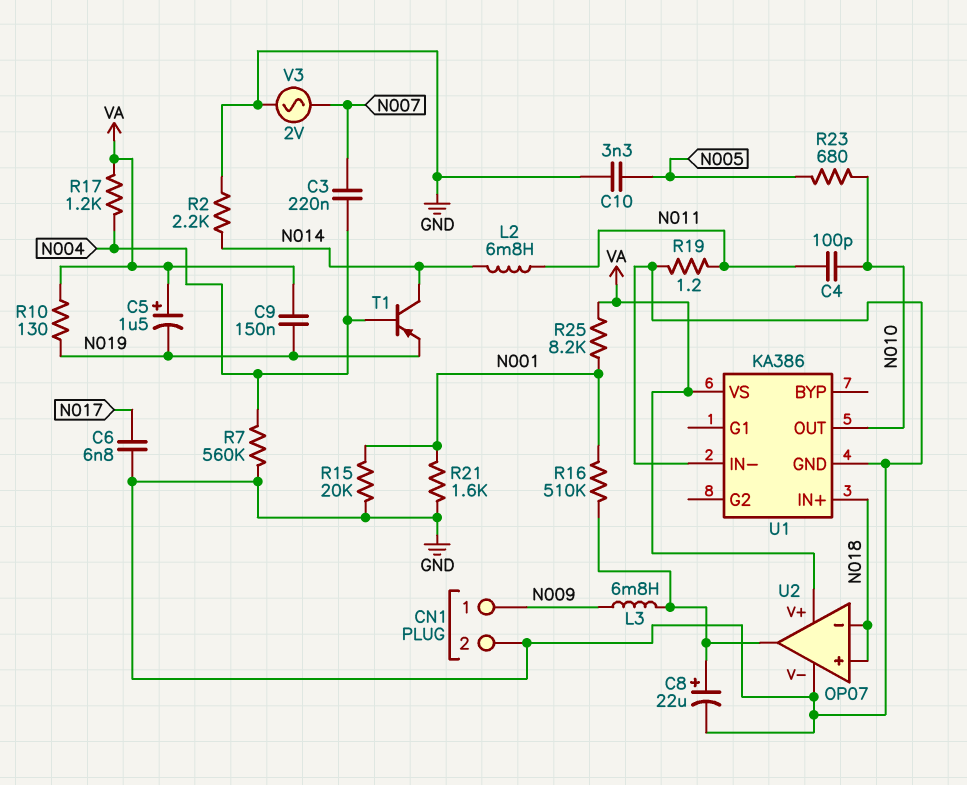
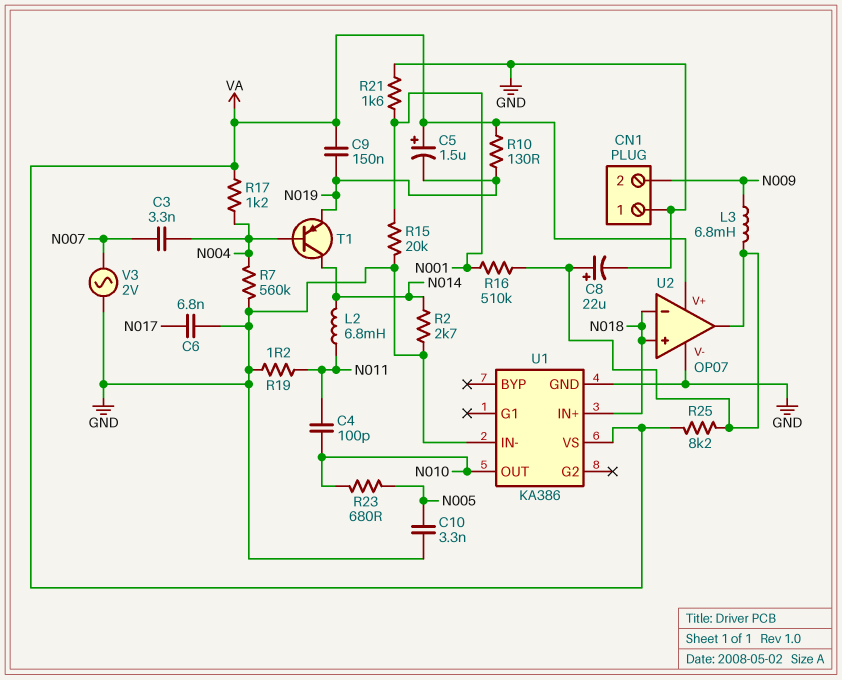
C3: 220nF (N004, N007) -> 3.3nF (N004, N007)
CN1 pin 1: N009 -> GND
CN1 pin 2: GND -> N009
R2: 2.2k (GND, N014) -> 2.7k (GND, N014)
R25: 8.2k (N001, VA) -> 8.2k (U2/out, VA)

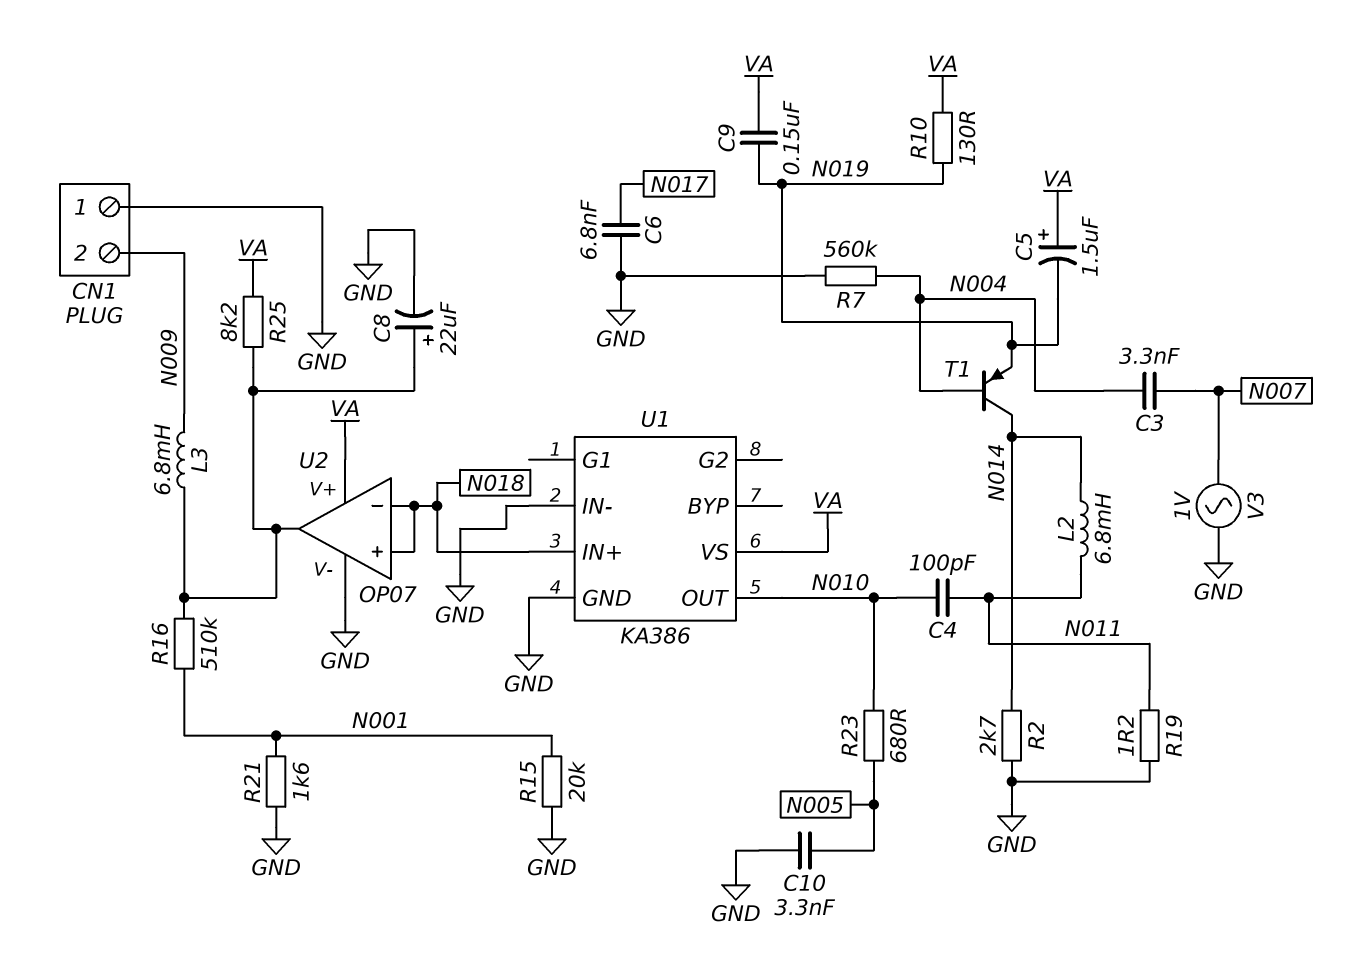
R17: 1.2k (N004, VA) -> none
V3: AC 2V (GND, N007) -> AC 1V (GND, N007)

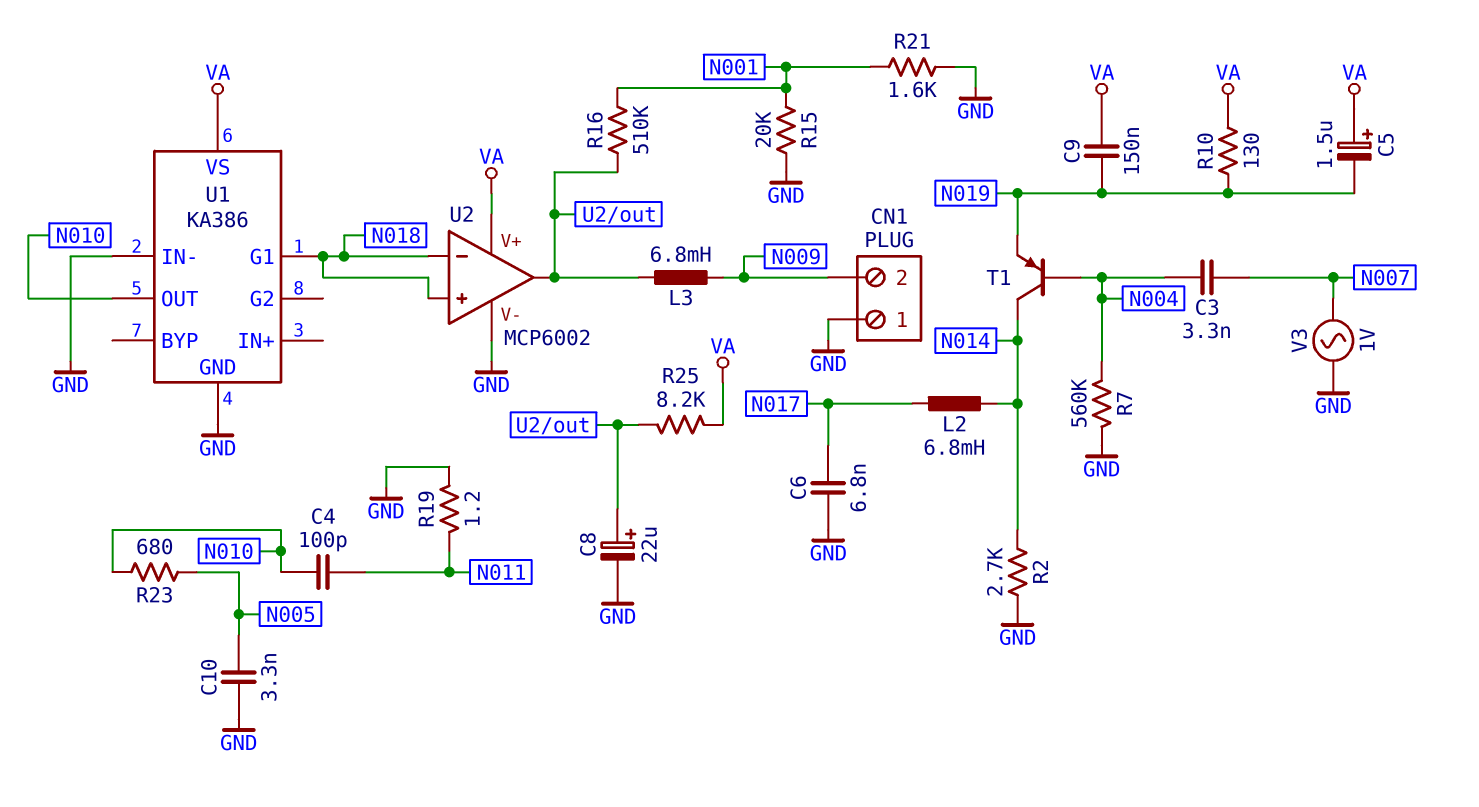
L2: 6.8mH (N011, N014) -> 6.8mH (N014, N017)
U1 pin G1: none -> N018
U1 pin IN+: N018 -> none
U2: OP07 -> MCP6002

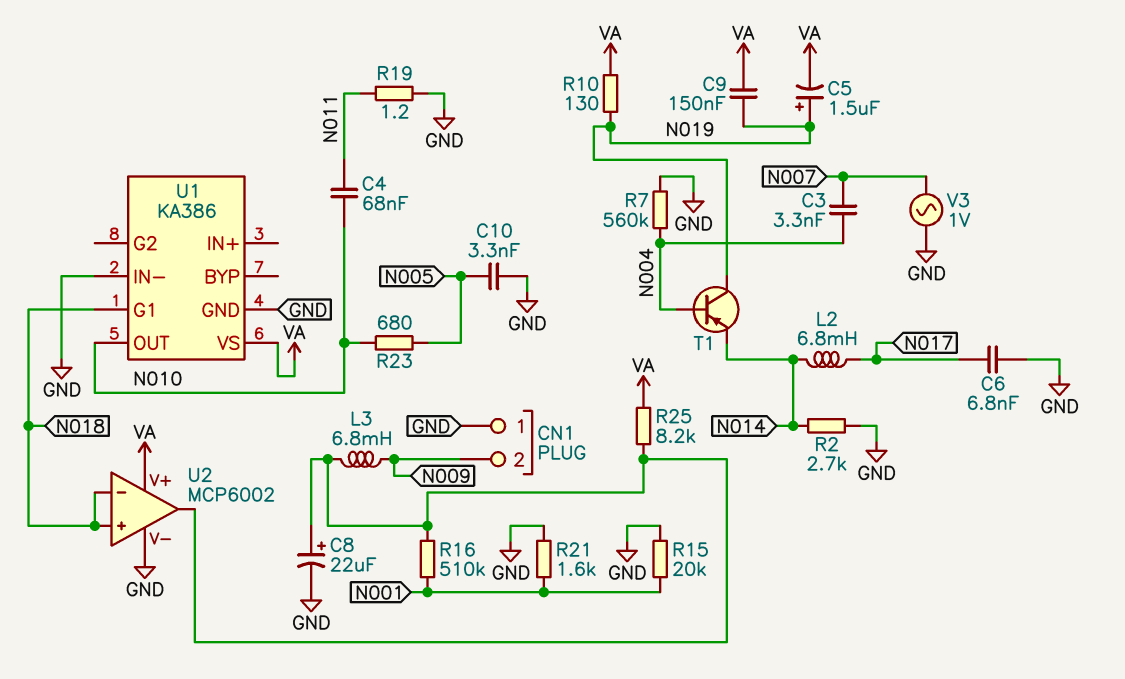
C4: 100pF (N010, N011) -> 68nF (N010, N011)
C5: 1.5uF (plus VA, minus N019) -> 1.5uF (plus N019, minus VA)
T1: PNP (B N004, C N014, E N019) -> PNP (B N004, C N019, E N014)

